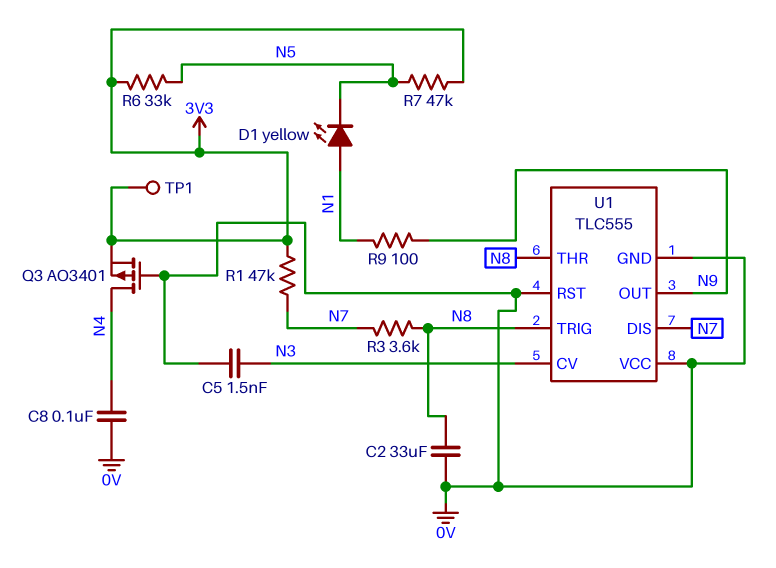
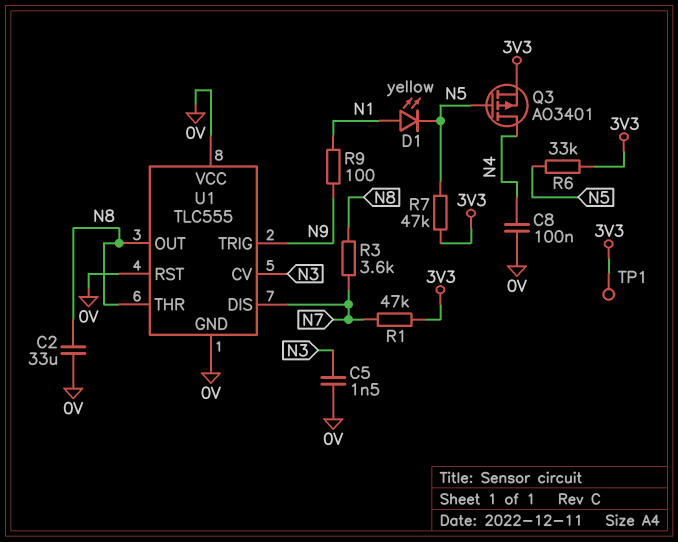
Q3: PMOS AO3401 (G 0V, D N4, S 3V3) -> PMOS AO3401 (G N5, D N4, S 3V3)
U1 pin OUT: N9 -> N8
U1 pin TRIG: N8 -> N9

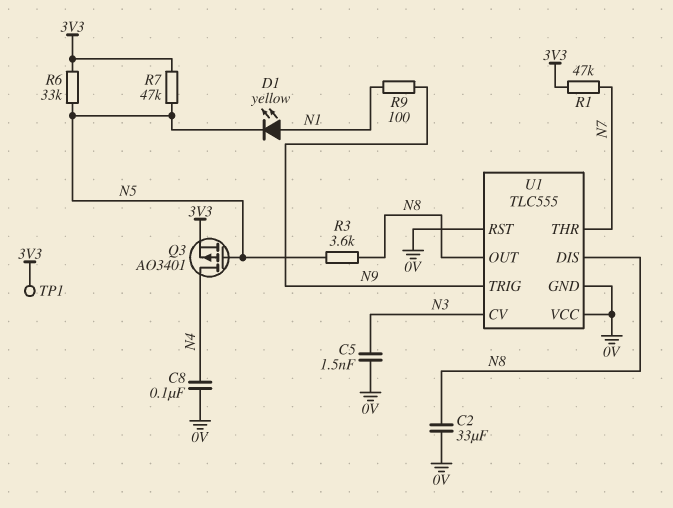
R3: 3.6k (N7, N8) -> 3.6k (N5, N8)
U1 pin DIS: N7 -> N8
U1 pin THR: N8 -> N7

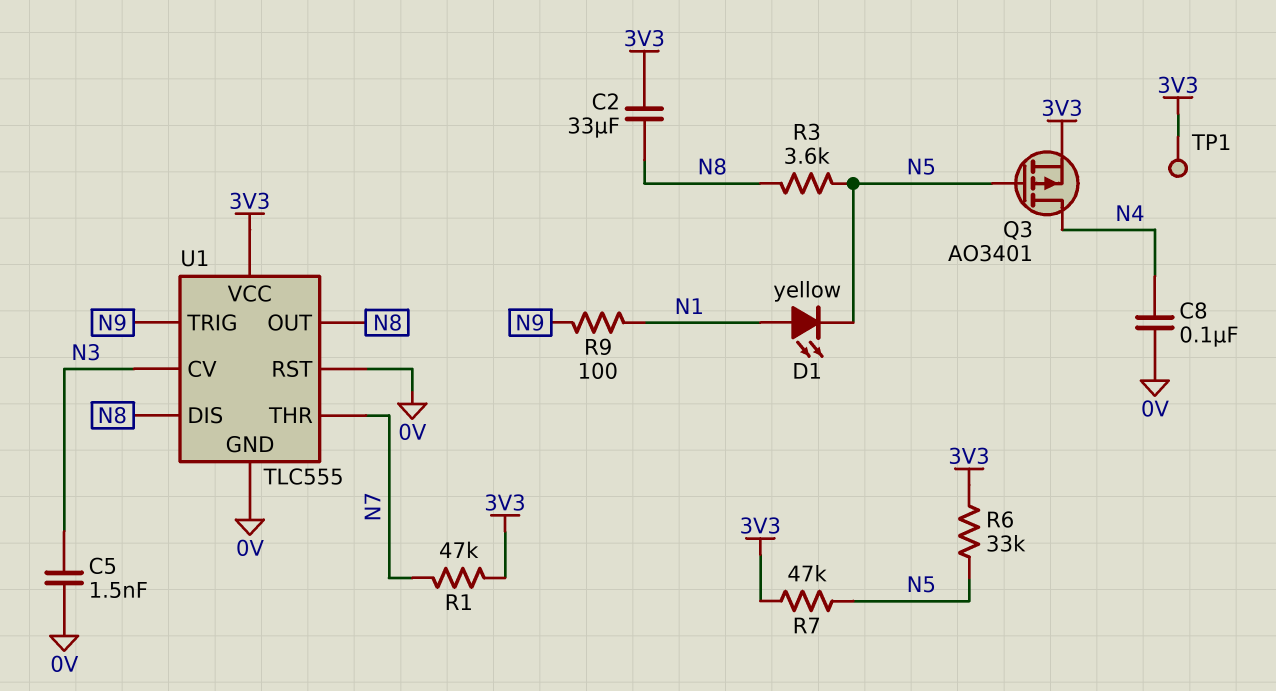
C2: 33uF (0V, N8) -> 33uF (3V3, N8)
U1 pin VCC: 0V -> 3V3

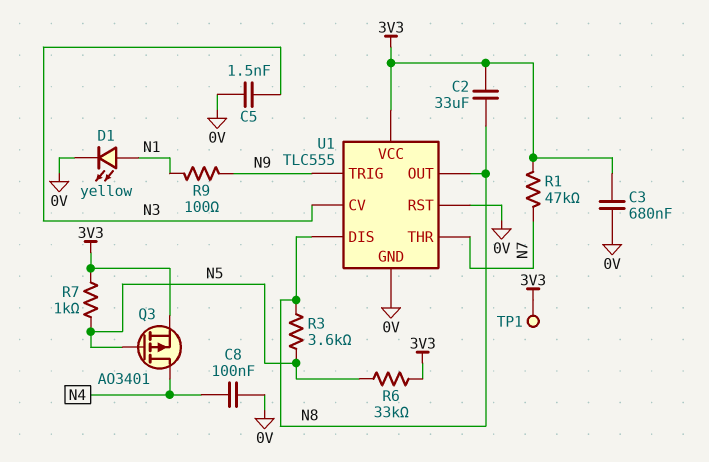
C3: none -> 680nF (0V, 3V3)
D1: LED yellow (A N1, K N5) -> LED yellow (A N1, K 0V)
R7: 47k (3V3, N5) -> 1k (3V3, N5)

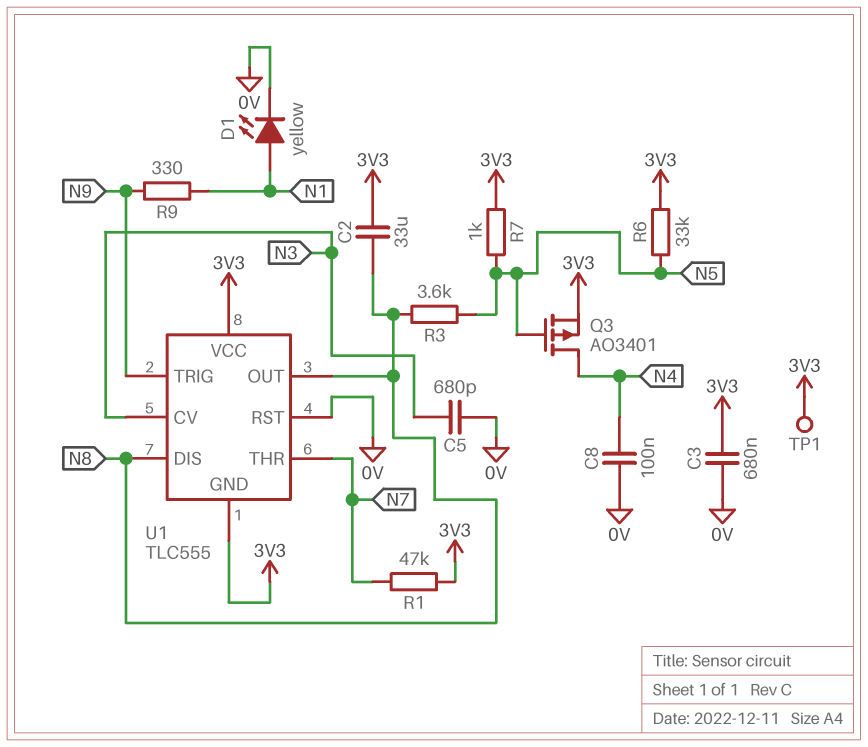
C5: 1.5nF (0V, N3) -> 680pF (0V, N3)
R9: 100 (N1, N9) -> 330 (N1, N9)
U1 pin GND: 0V -> 3V3

